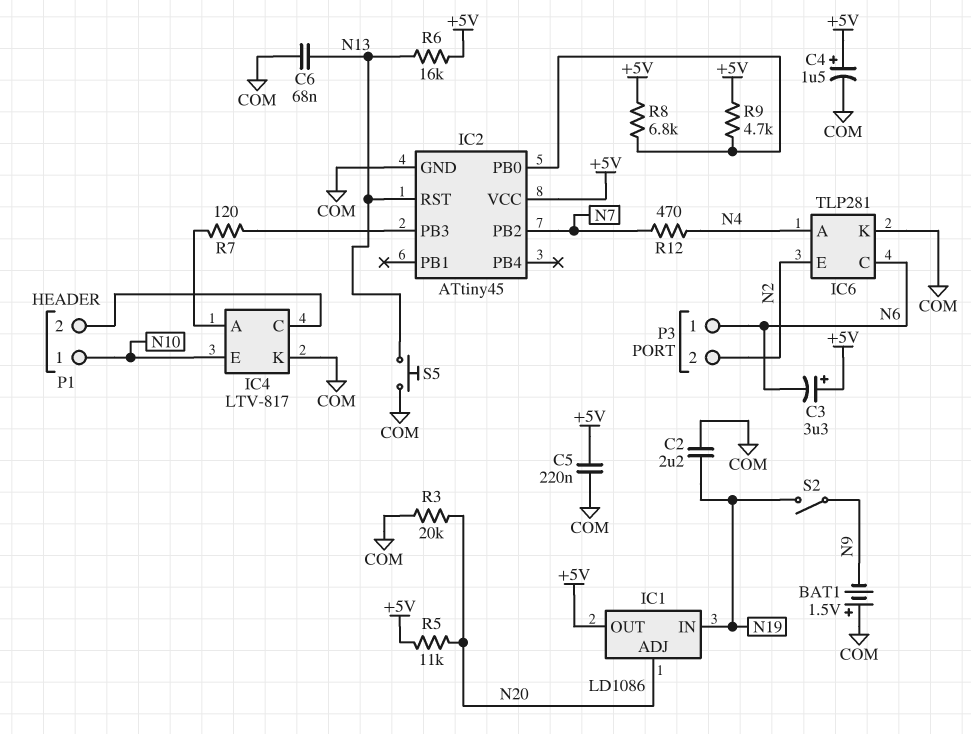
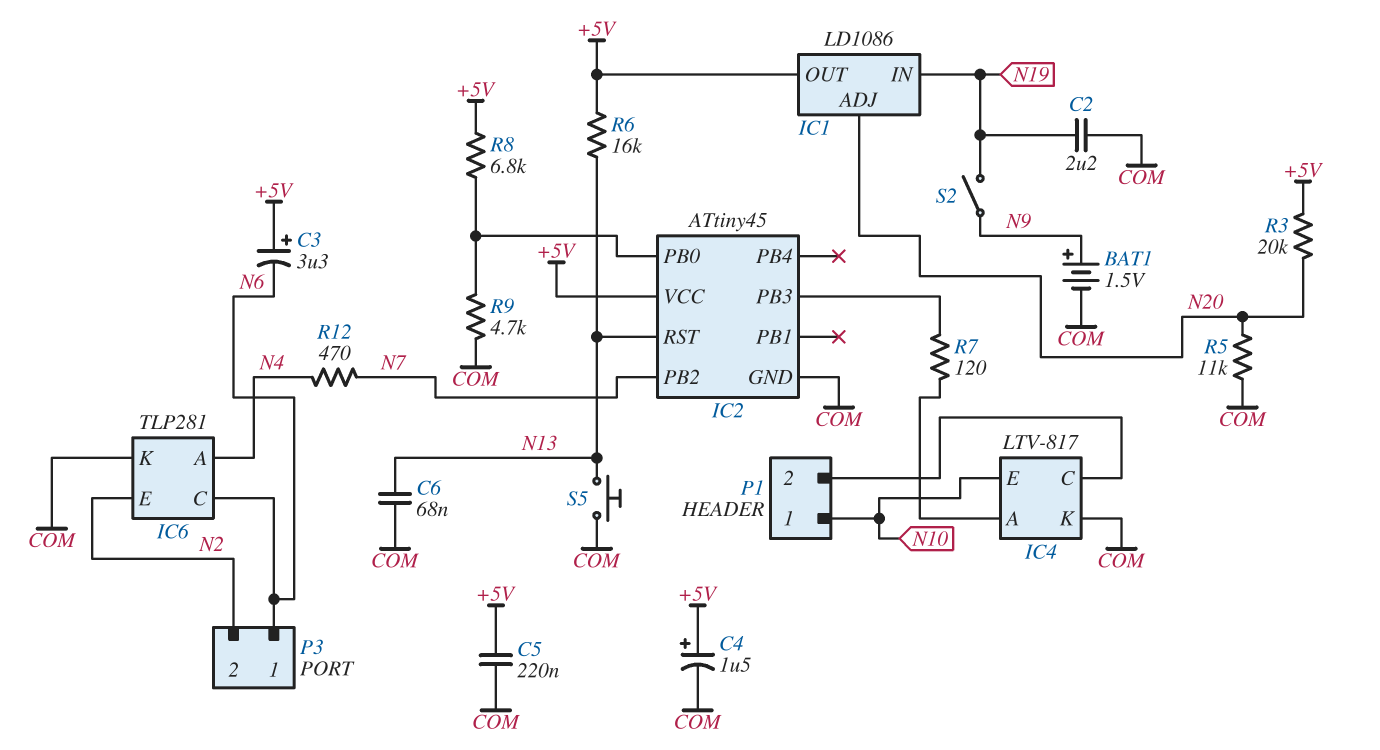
BAT1: 1.5V (plus COM, minus N9) -> 1.5V (plus N9, minus COM)
R3: 20k (COM, N20) -> 20k (+5V, N20)
R5: 11k (+5V, N20) -> 11k (COM, N20)
R9: 4.7k (+5V, IC2/PB0) -> 4.7k (COM, IC2/PB0)

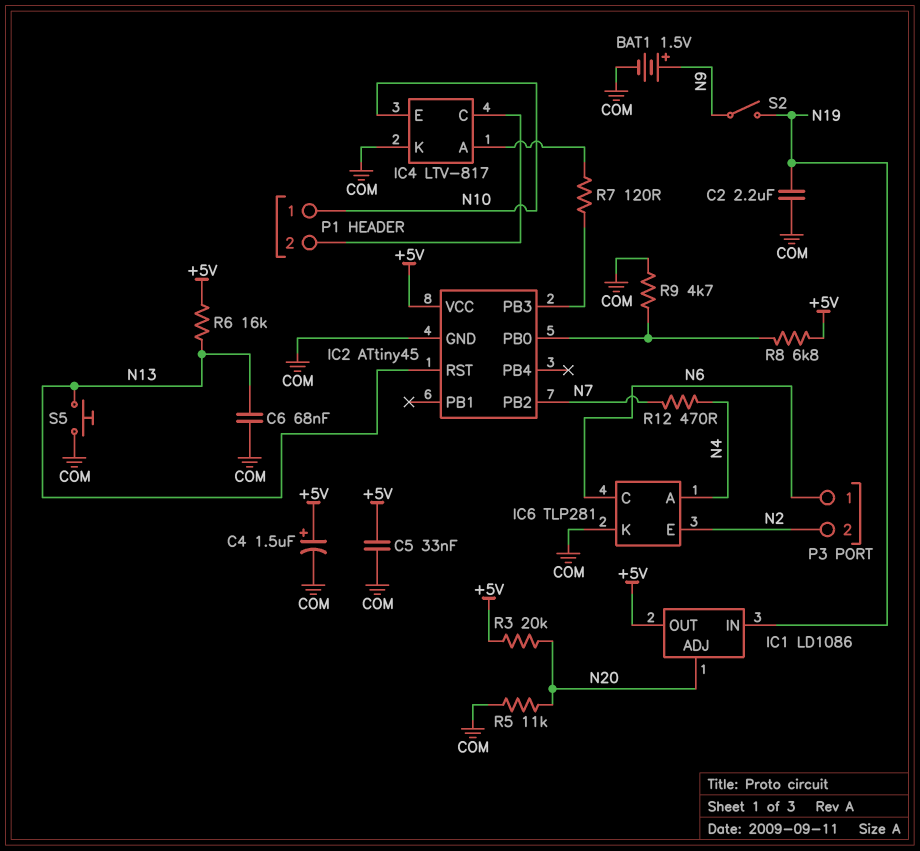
C3: 3.3uF (plus +5V, minus N6) -> none
C5: 220nF (+5V, COM) -> 33nF (+5V, COM)

